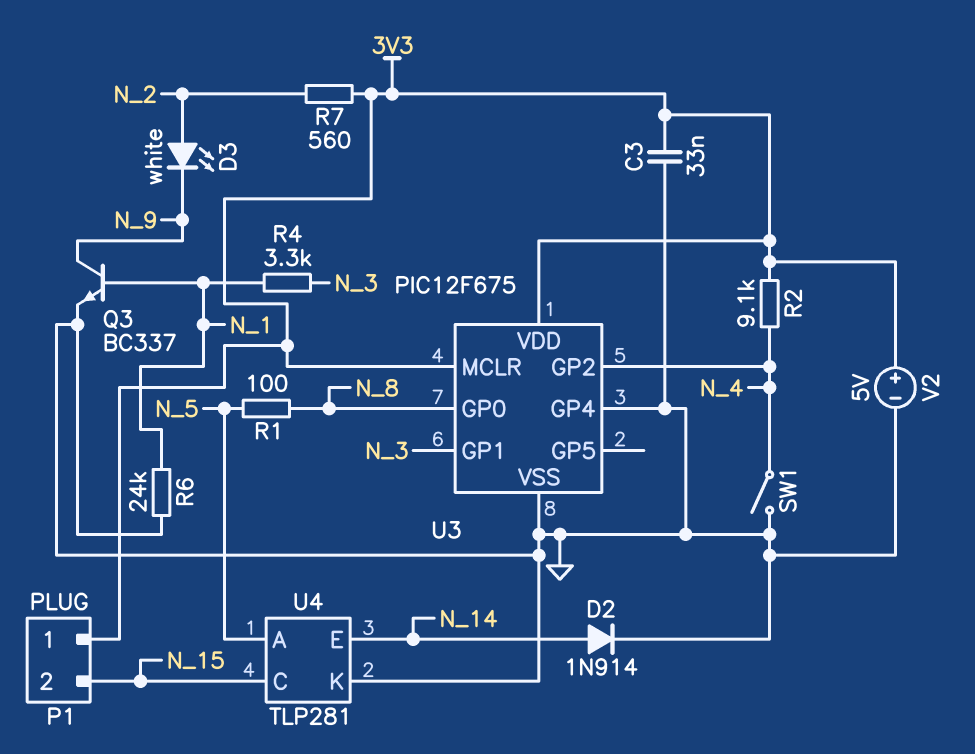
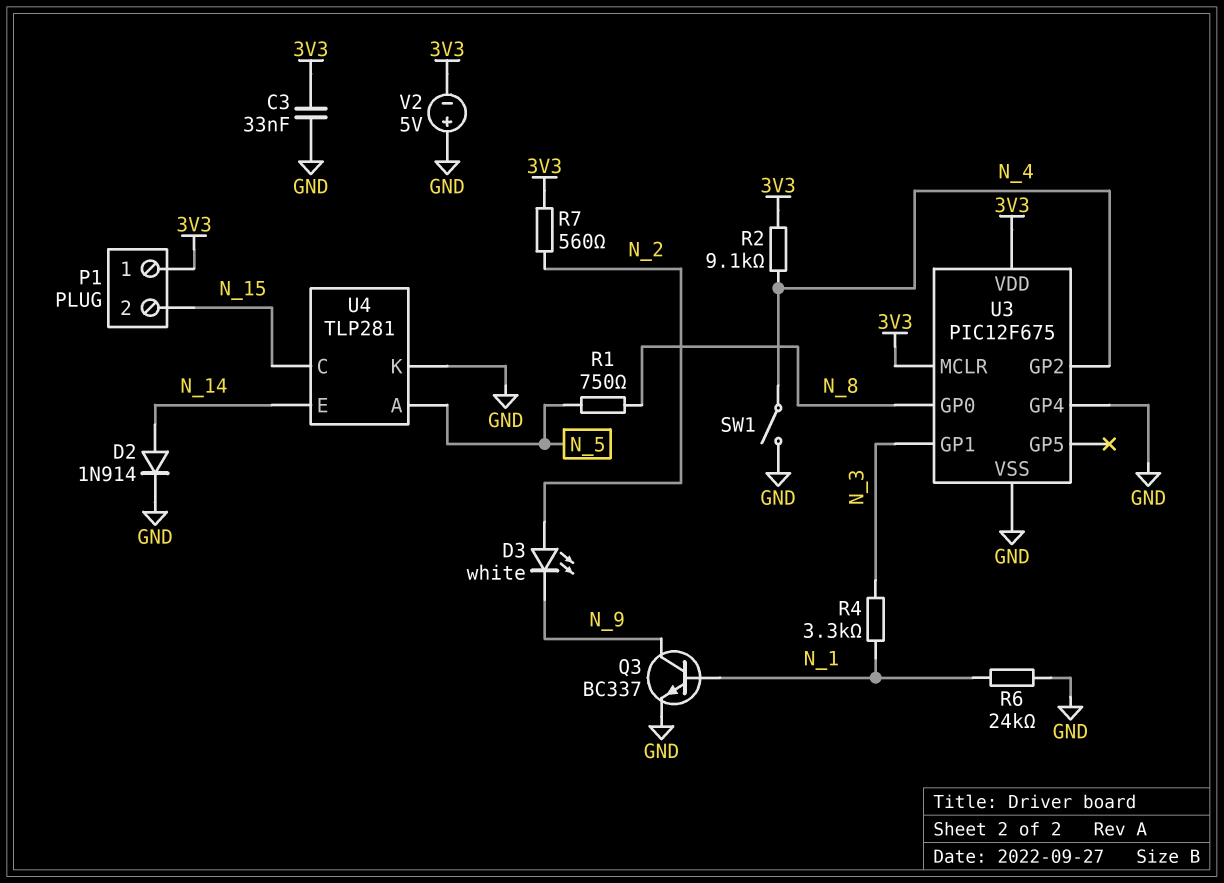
R1: 100 (N_5, N_8) -> 750 (N_5, N_8)
V2: 5V (plus 3V3, minus GND) -> 5V (plus GND, minus 3V3)

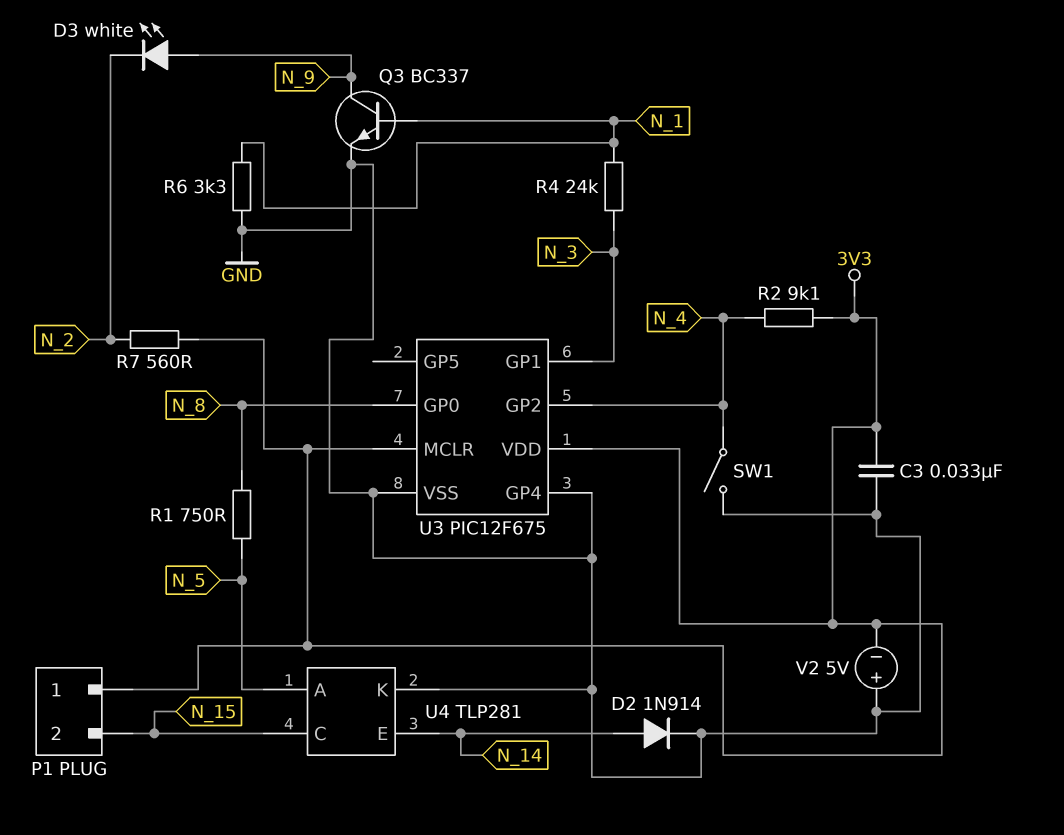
D3: LED white (A N_2, K N_9) -> LED white (A N_9, K N_2)
R4: 3.3k (N_1, N_3) -> 24k (N_1, N_3)
R6: 24k (GND, N_1) -> 3.3k (GND, N_1)

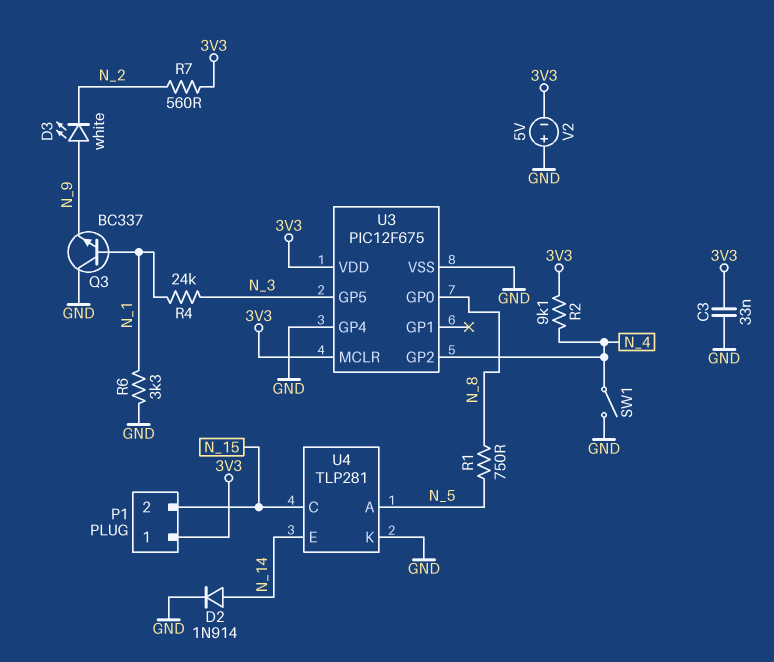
Q3: NPN BC337 (B N_1, C N_9, E GND) -> NPN BC337 (B N_1, C GND, E N_9)
U3 pin GP1: N_3 -> none
U3 pin GP5: none -> N_3

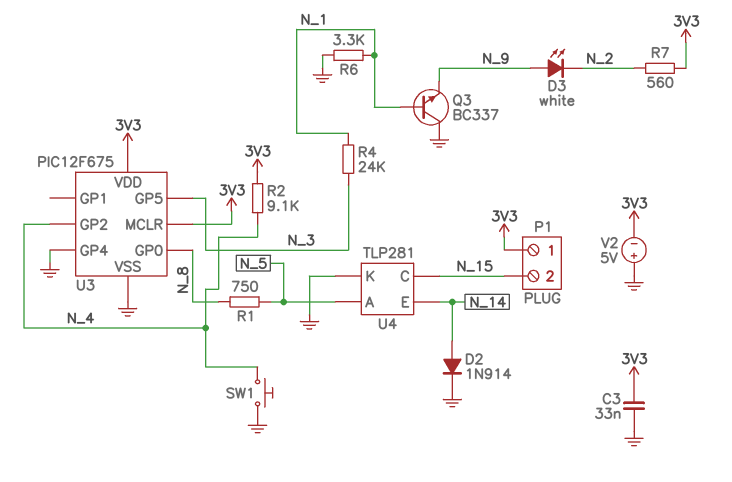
SW1: switch (GND, N_4) -> button (GND, N_4)

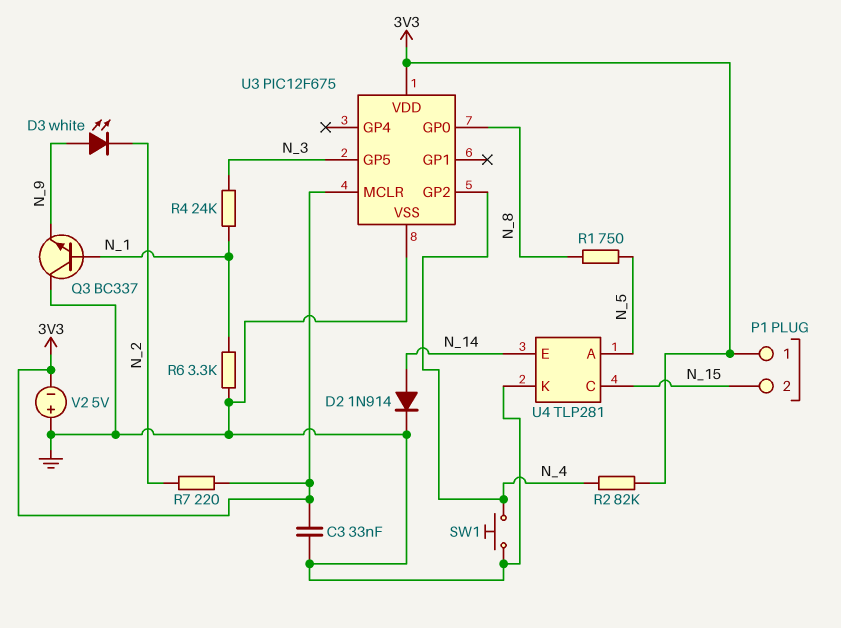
R2: 9.1k (3V3, N_4) -> 82k (3V3, N_4)
R7: 560 (3V3, N_2) -> 220 (3V3, N_2)
U3 pin GP4: GND -> none

